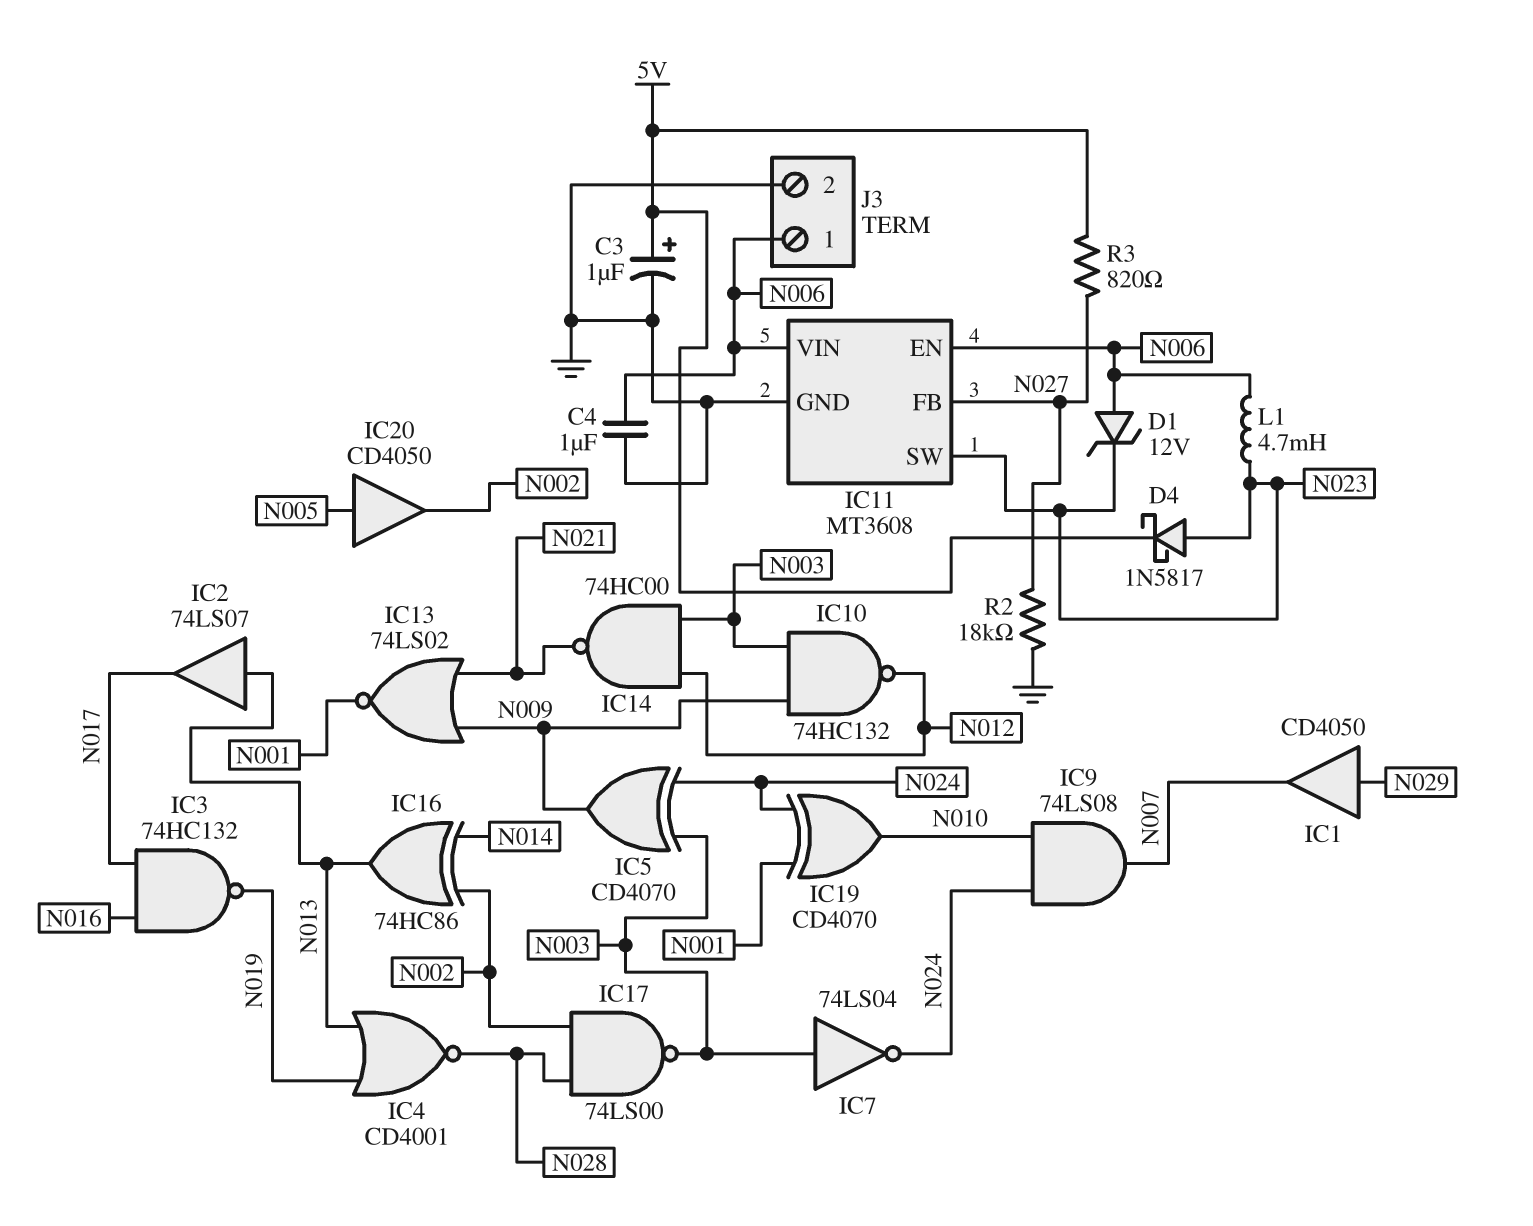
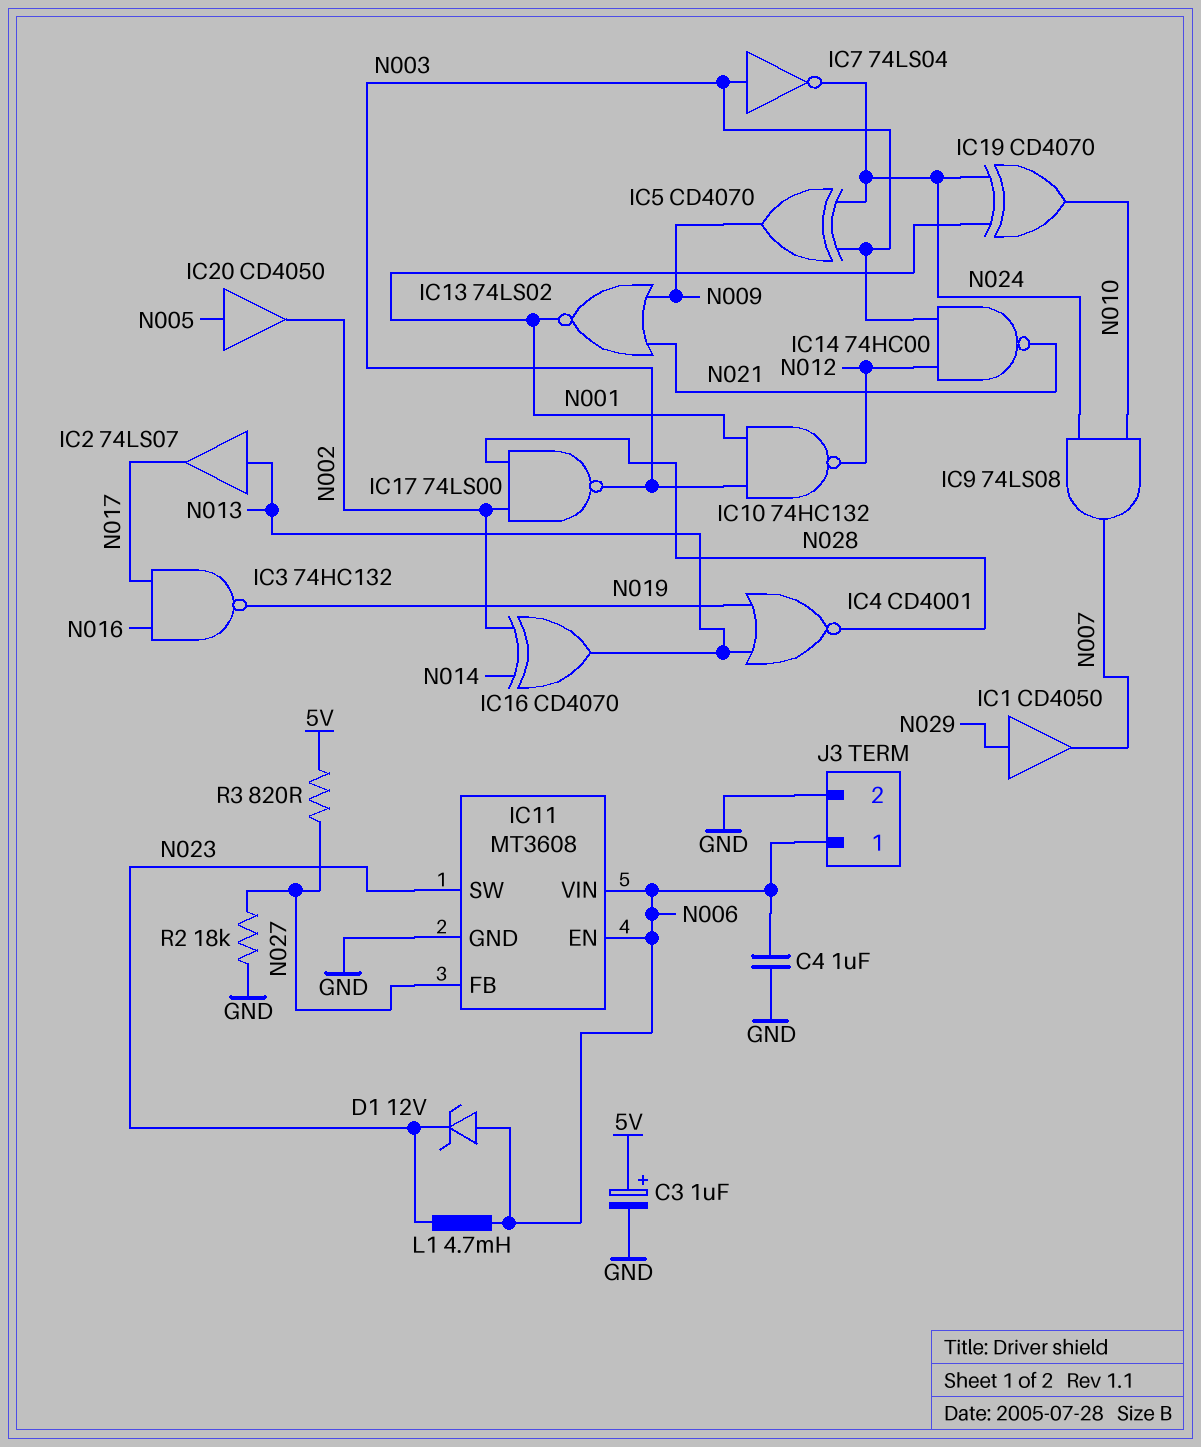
D4: schottky 1N5817 (A N023, K 5V) -> none
IC10: NAND 74HC132 (in N003, in N009, out N012) -> NAND 74HC132 (in N001, in N003, out N012)
IC16: XOR 74HC86 (in N002, in N014, out N013) -> XOR CD4070 (in N002, in N014, out N013)

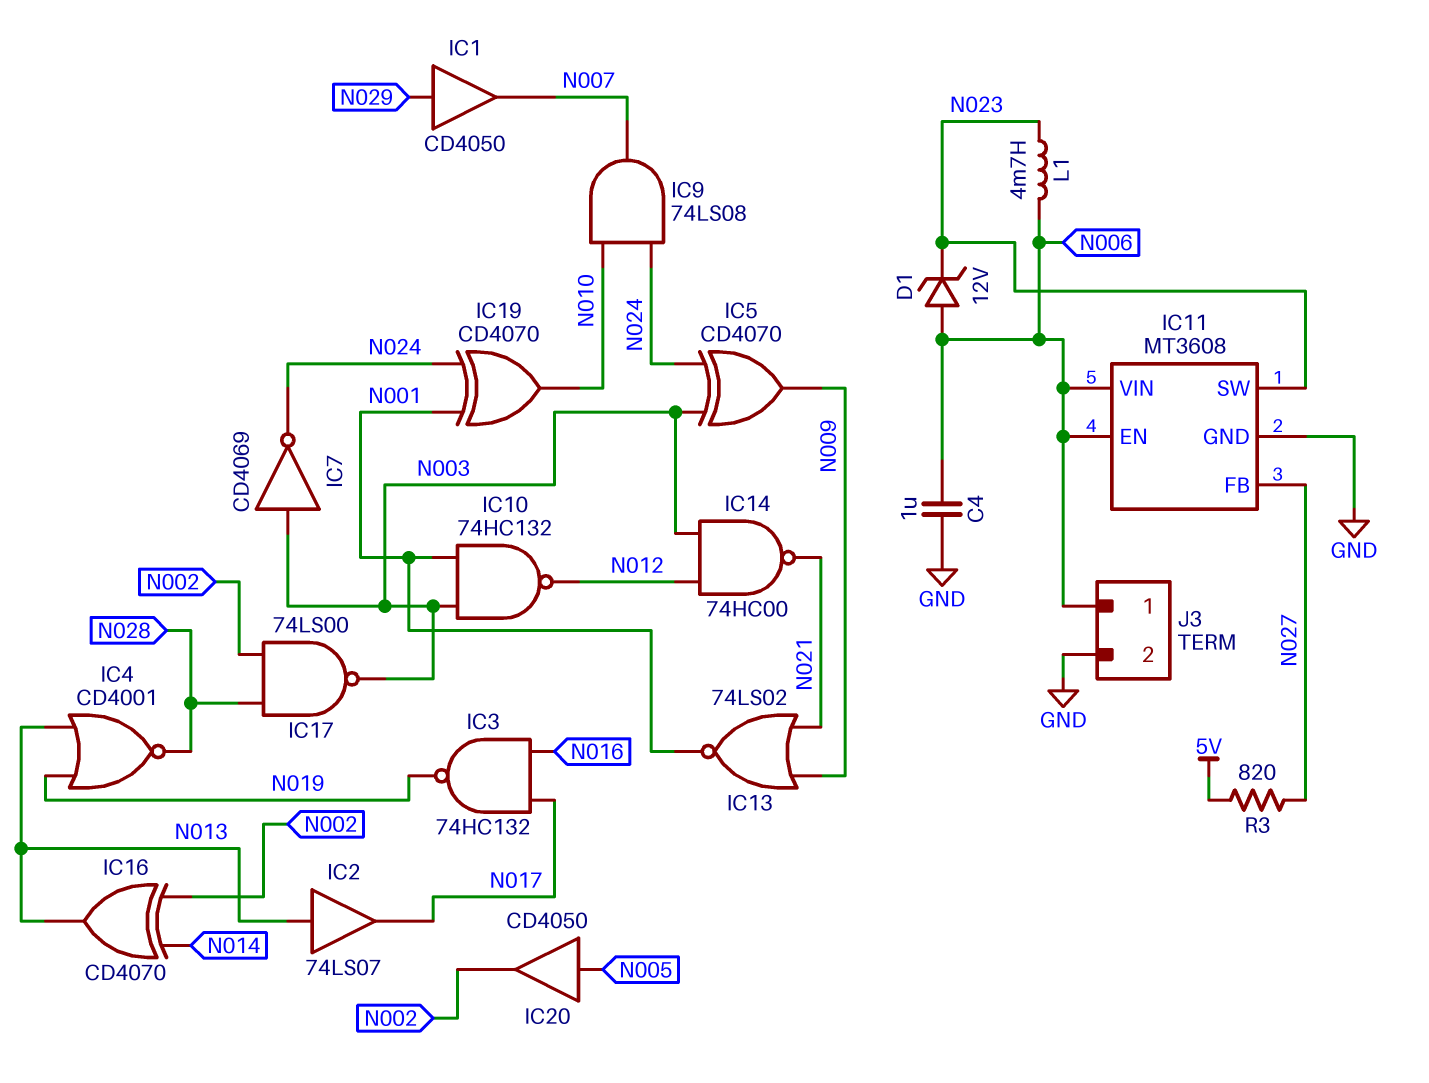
C3: 1uF (plus 5V, minus GND) -> none
IC7: NOT 74LS04 (in N003, out N024) -> NOT CD4069 (in N003, out N024)
R2: 18k (GND, N027) -> none

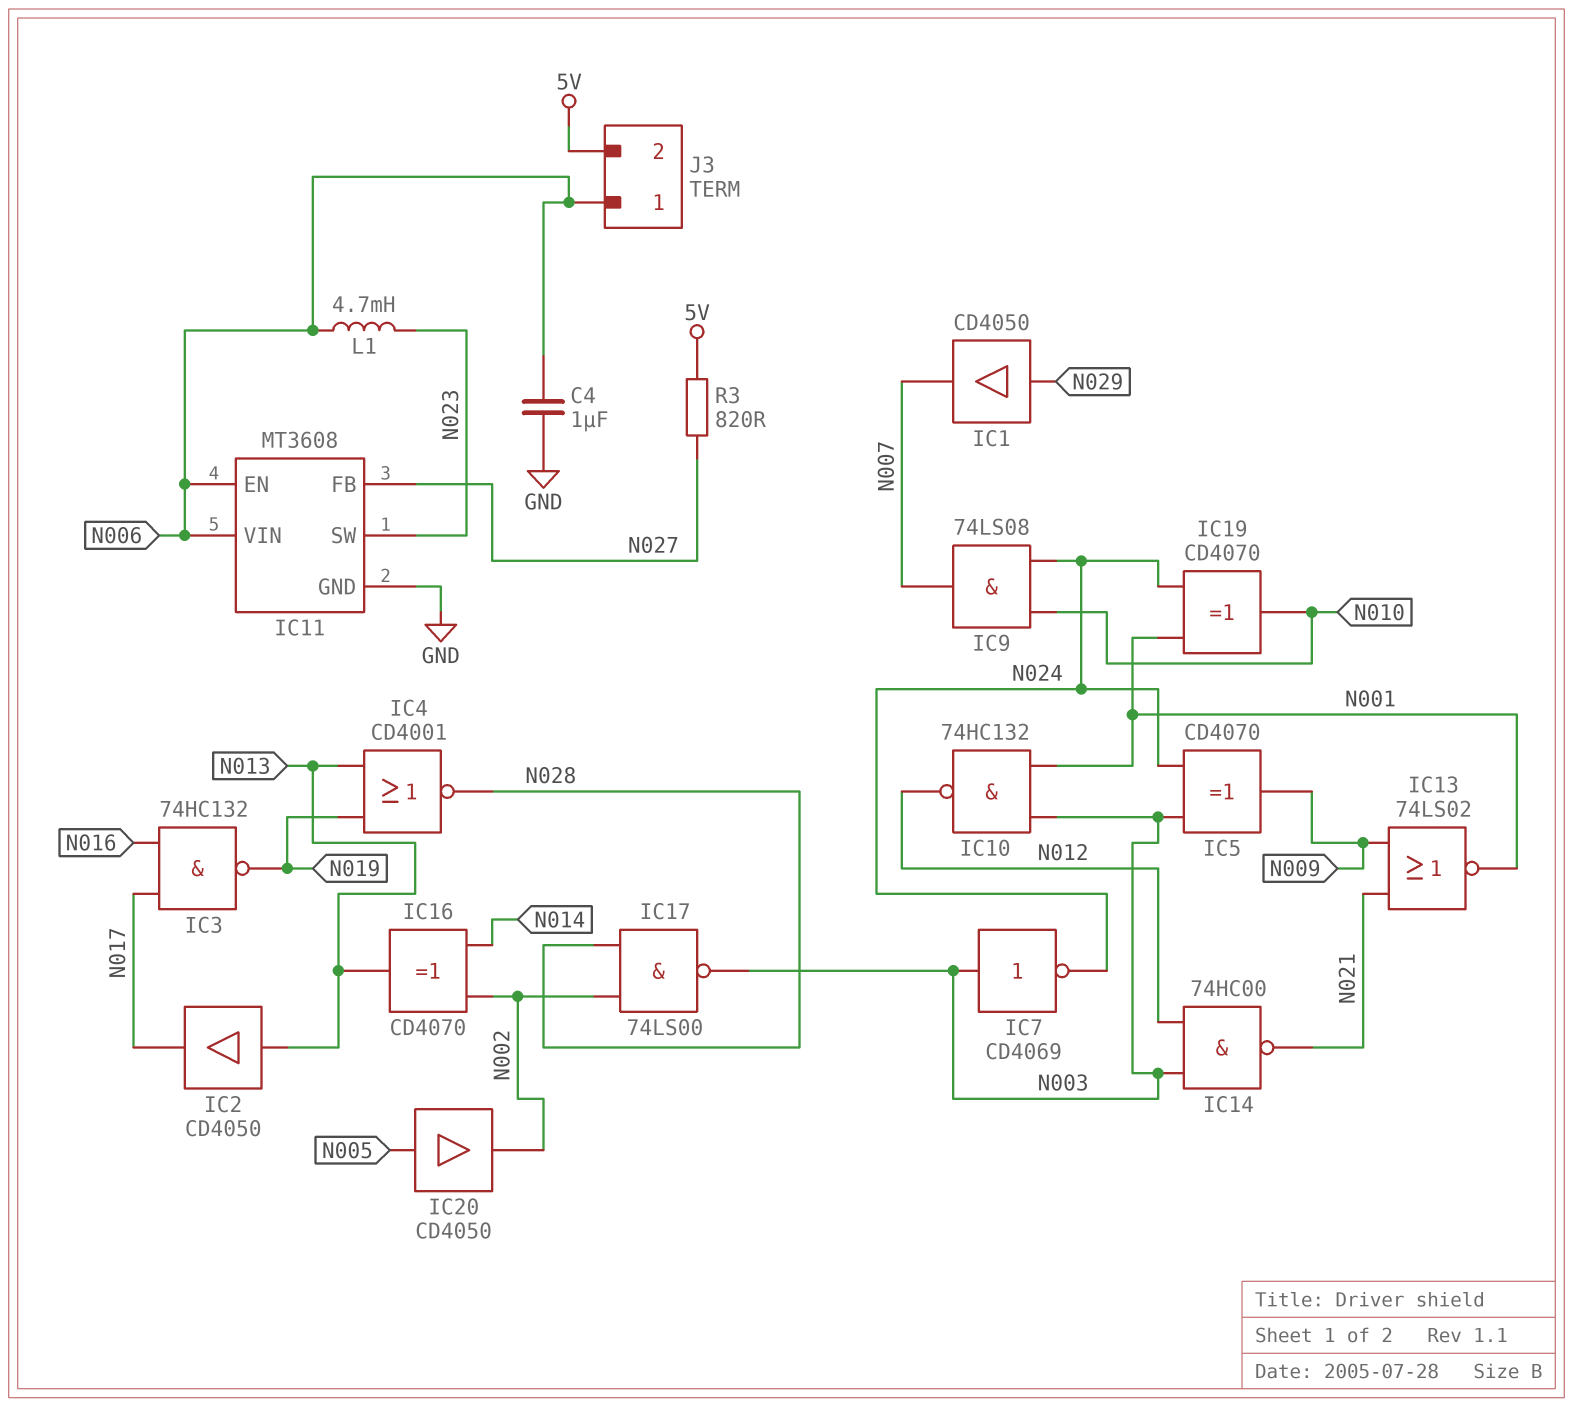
D1: zener 12V (A N006, K N023) -> none
IC2: buffer 74LS07 (in N013, out N017) -> buffer CD4050 (in N013, out N017)
J3 pin 2: GND -> 5V

